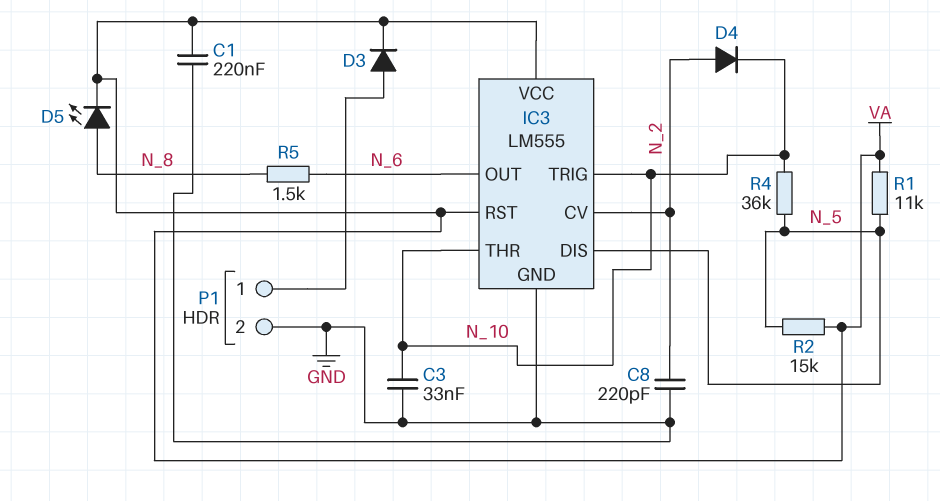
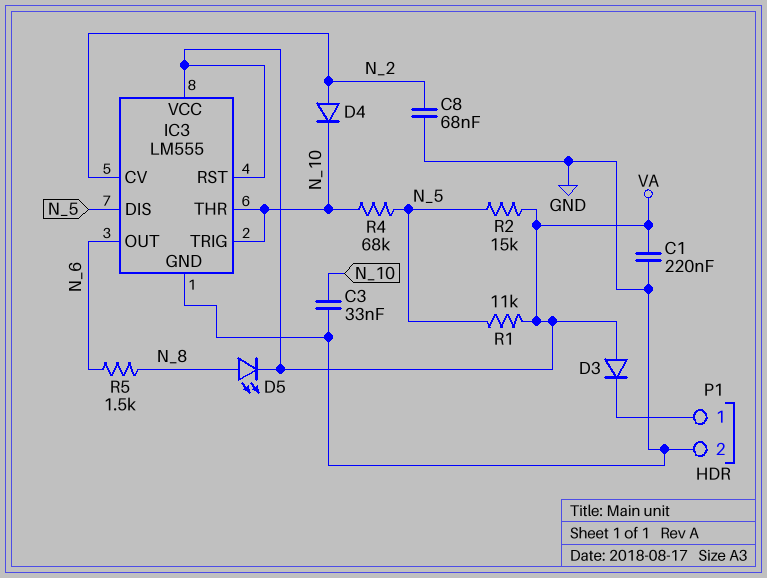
C8: 220pF (GND, N_2) -> 68nF (GND, N_2)
D3: diode (A P1/1, K VA) -> diode (A VA, K P1/1)
R4: 36k (N_5, N_10) -> 68k (N_5, N_10)

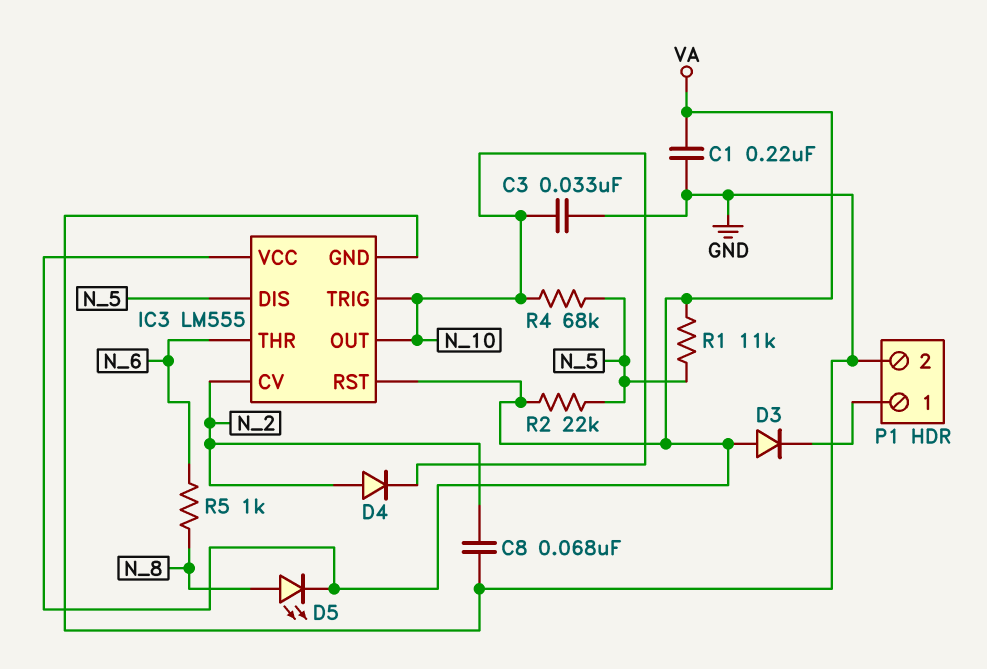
IC3 pin OUT: N_6 -> N_10
IC3 pin THR: N_10 -> N_6
R2: 15k (N_5, VA) -> 22k (N_5, VA)
R5: 1.5k (N_6, N_8) -> 1k (N_6, N_8)

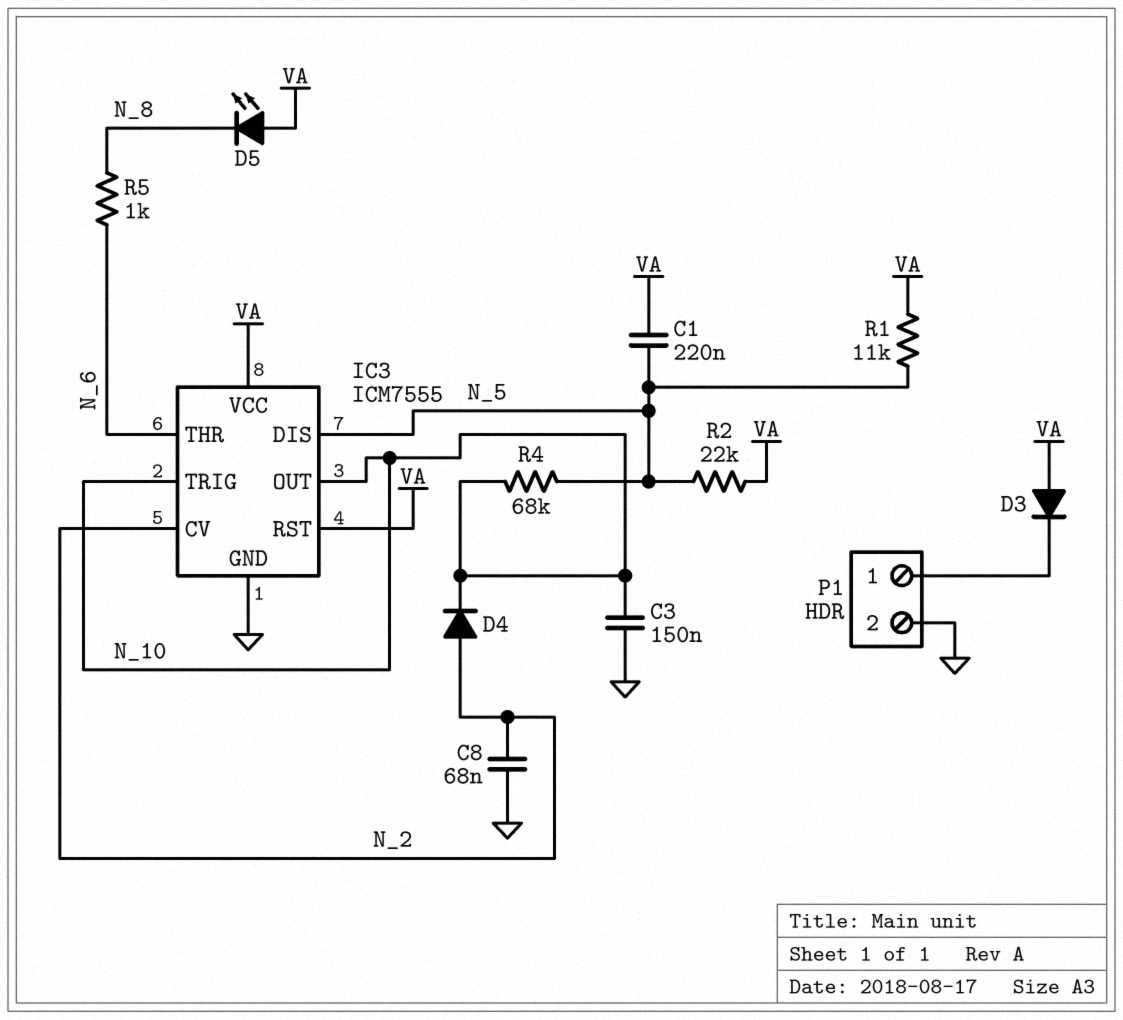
C1: 220nF (GND, VA) -> 220nF (N_5, VA)
C3: 33nF (GND, N_10) -> 150nF (GND, N_10)
D5: LED (A N_8, K VA) -> LED (A VA, K N_8)
IC3: LM555 -> ICM7555

